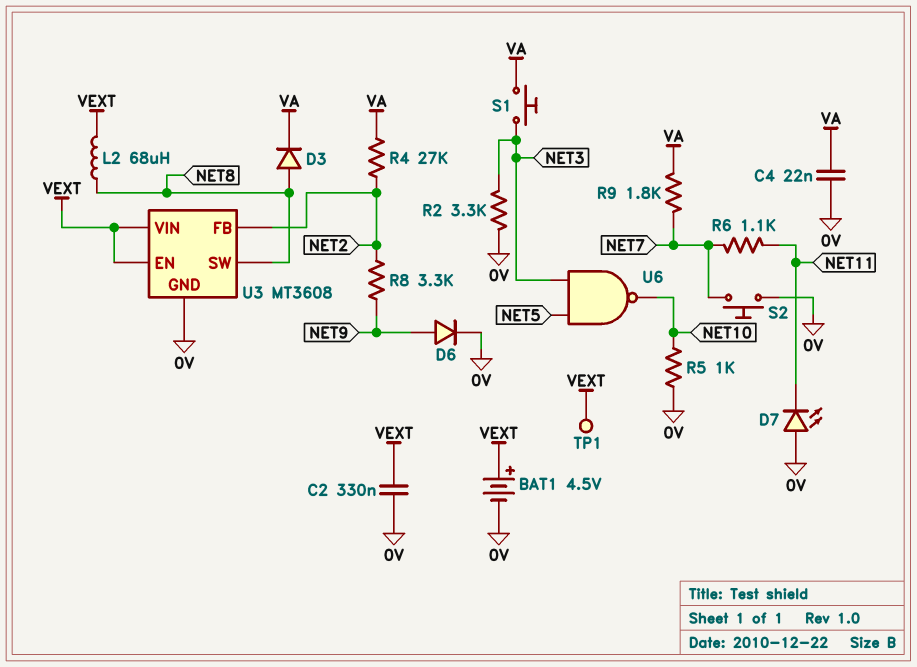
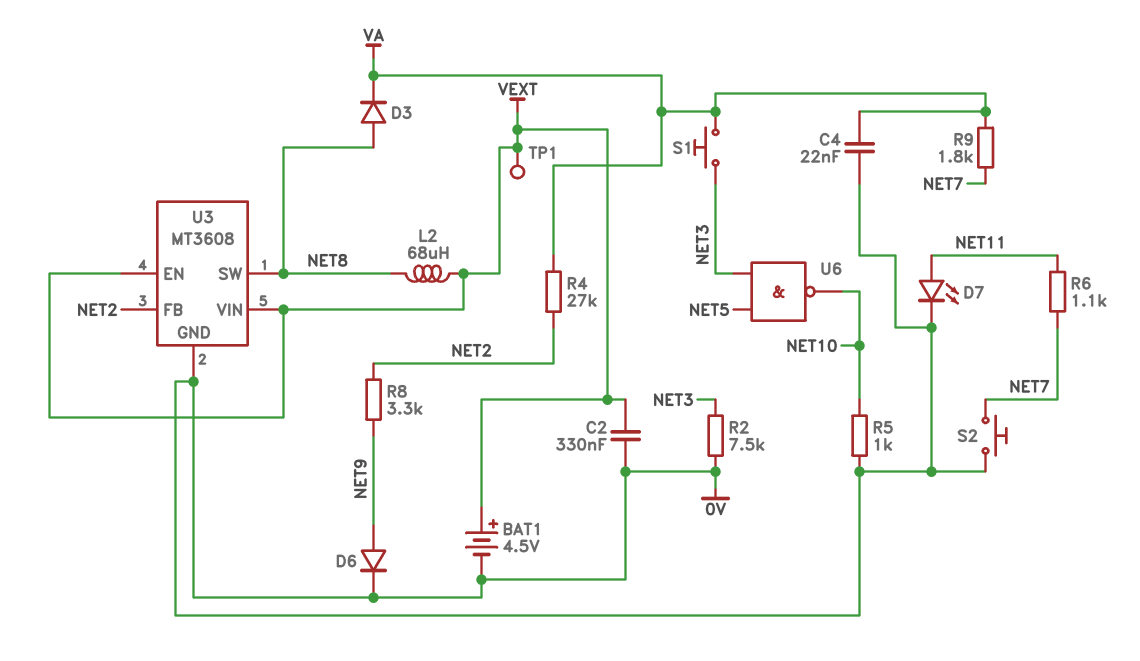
D7: LED (A 0V, K NET11) -> LED (A NET11, K 0V)
R2: 3.3k (0V, NET3) -> 7.5k (0V, NET3)

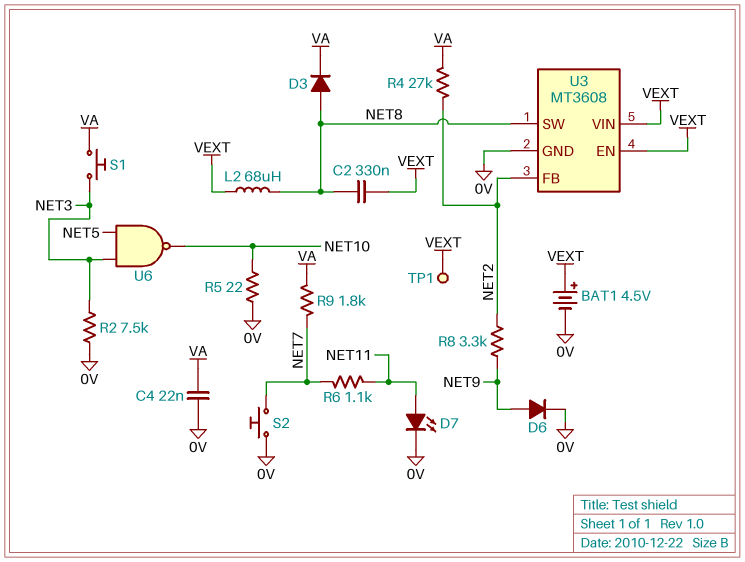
C2: 330nF (0V, VEXT) -> 330nF (NET8, VEXT)
R5: 1k (0V, NET10) -> 22 (0V, NET10)

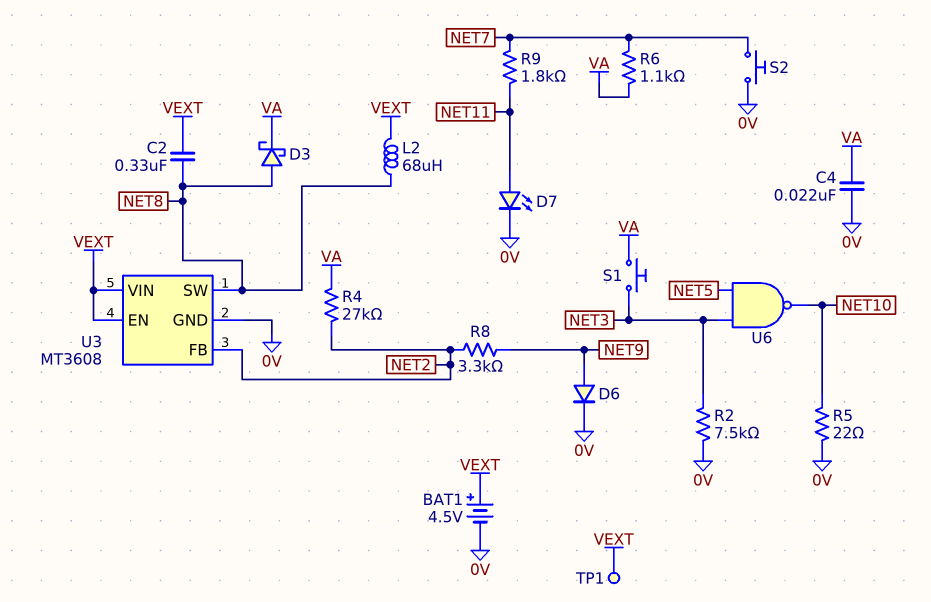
D3: diode (A NET8, K VA) -> schottky (A NET8, K VA)
R6: 1.1k (NET7, NET11) -> 1.1k (NET7, VA)
R9: 1.8k (NET7, VA) -> 1.8k (NET7, NET11)

